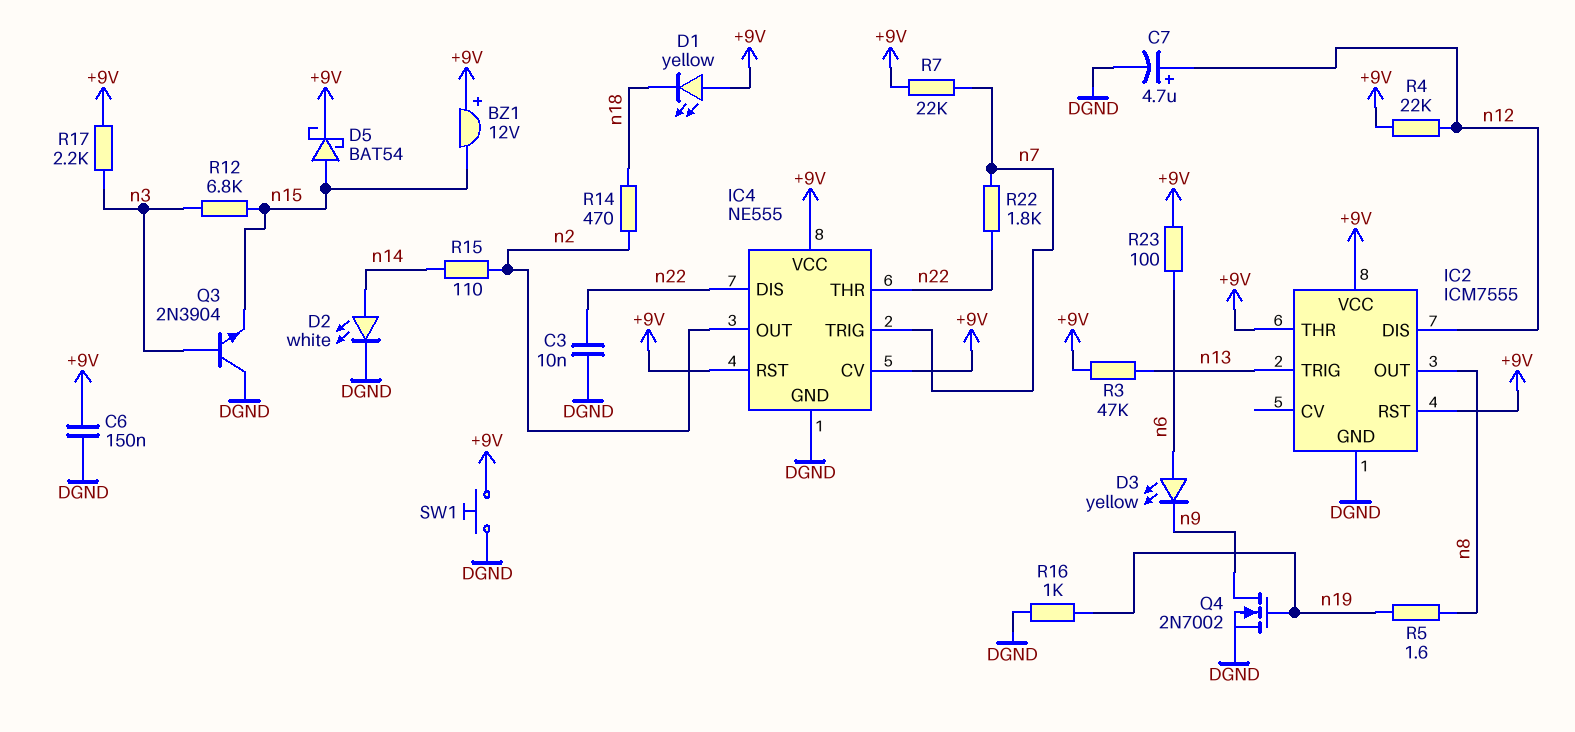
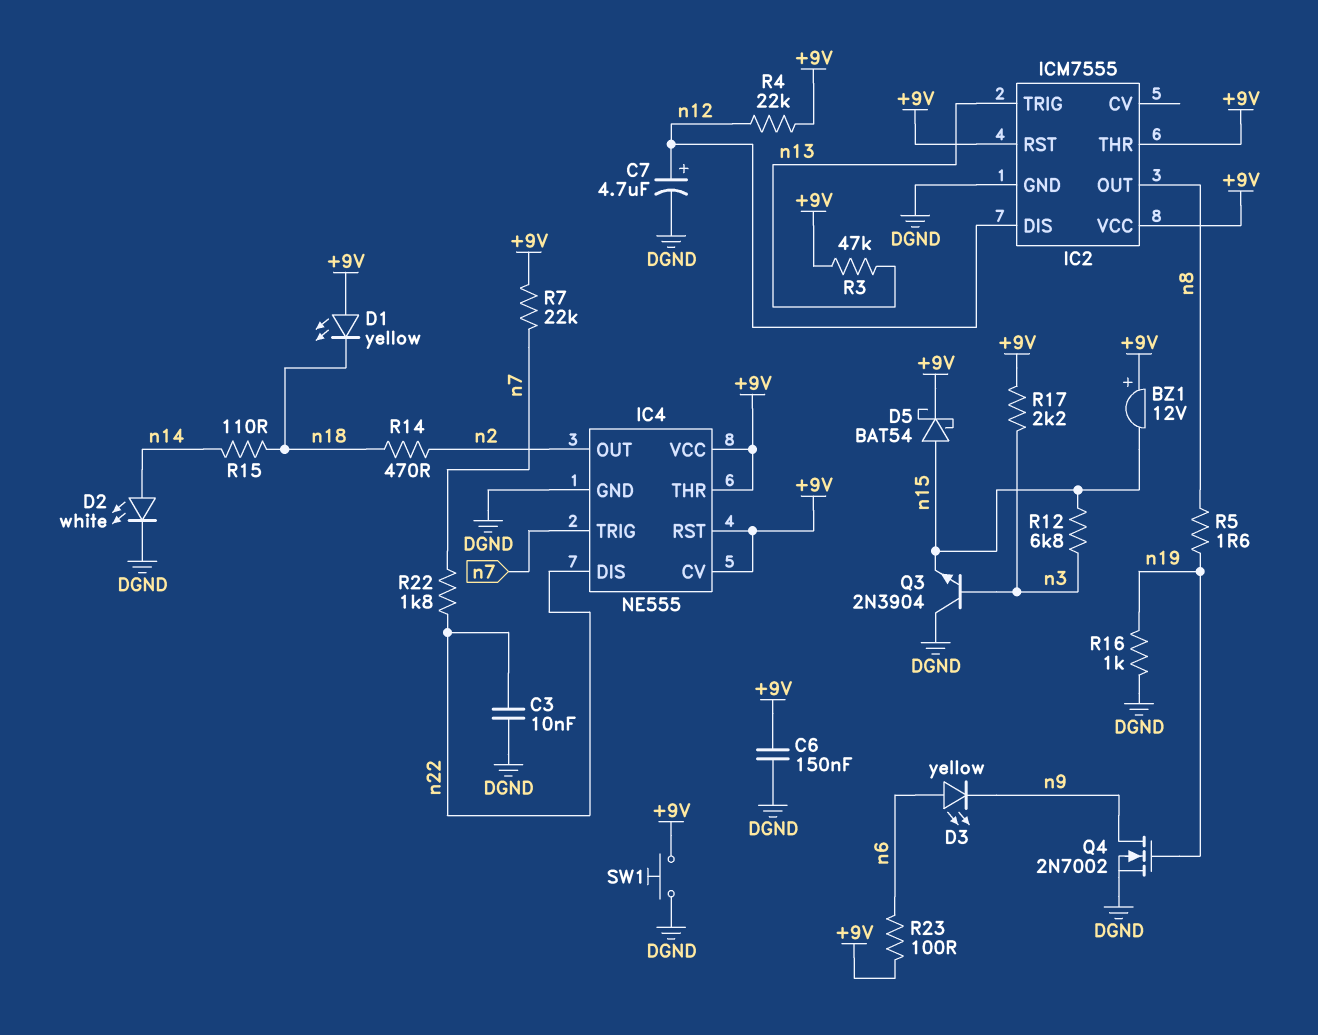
IC4 pin THR: n22 -> +9V
R15: 110 (n2, n14) -> 110 (n14, n18)

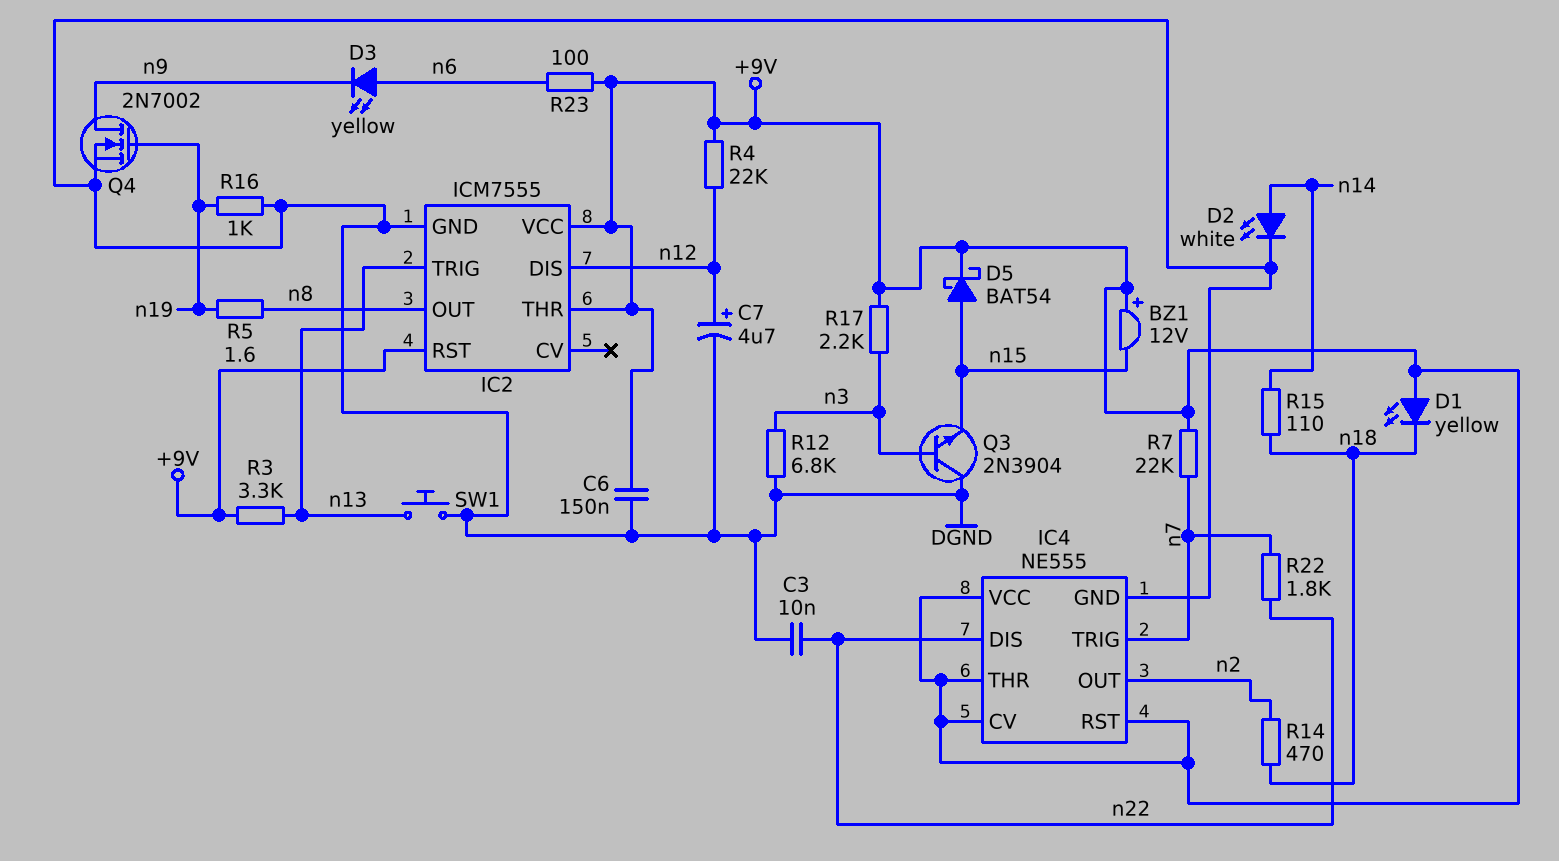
R3: 47k (+9V, n13) -> 3.3k (+9V, n13)
R12: 6.8k (n3, n15) -> 6.8k (DGND, n3)
SW1: button (+9V, DGND) -> button (DGND, n13)

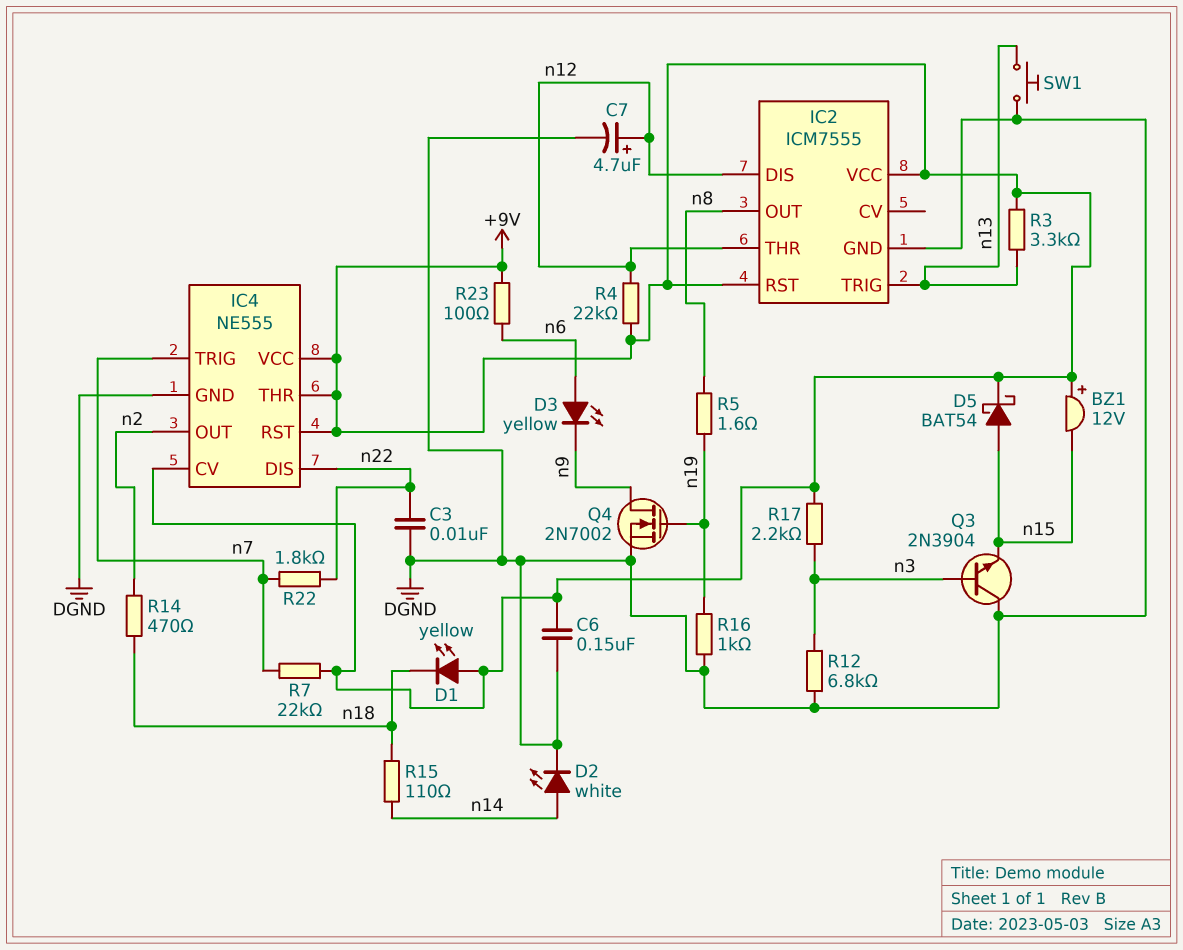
IC2 pin THR: +9V -> n12

